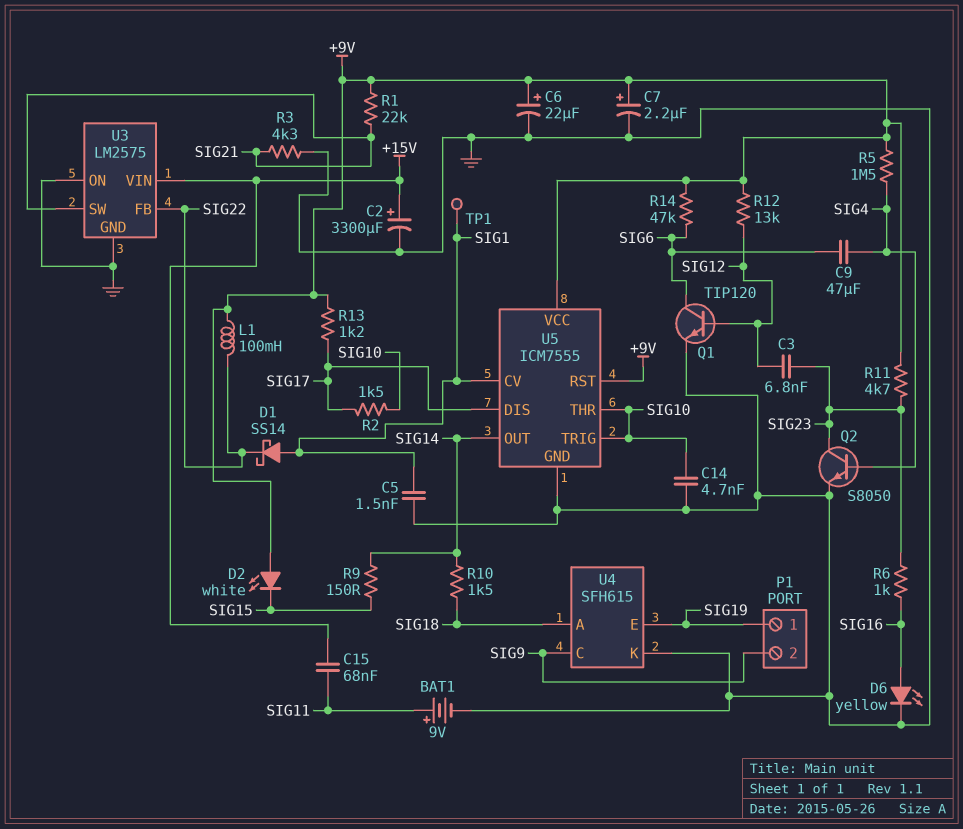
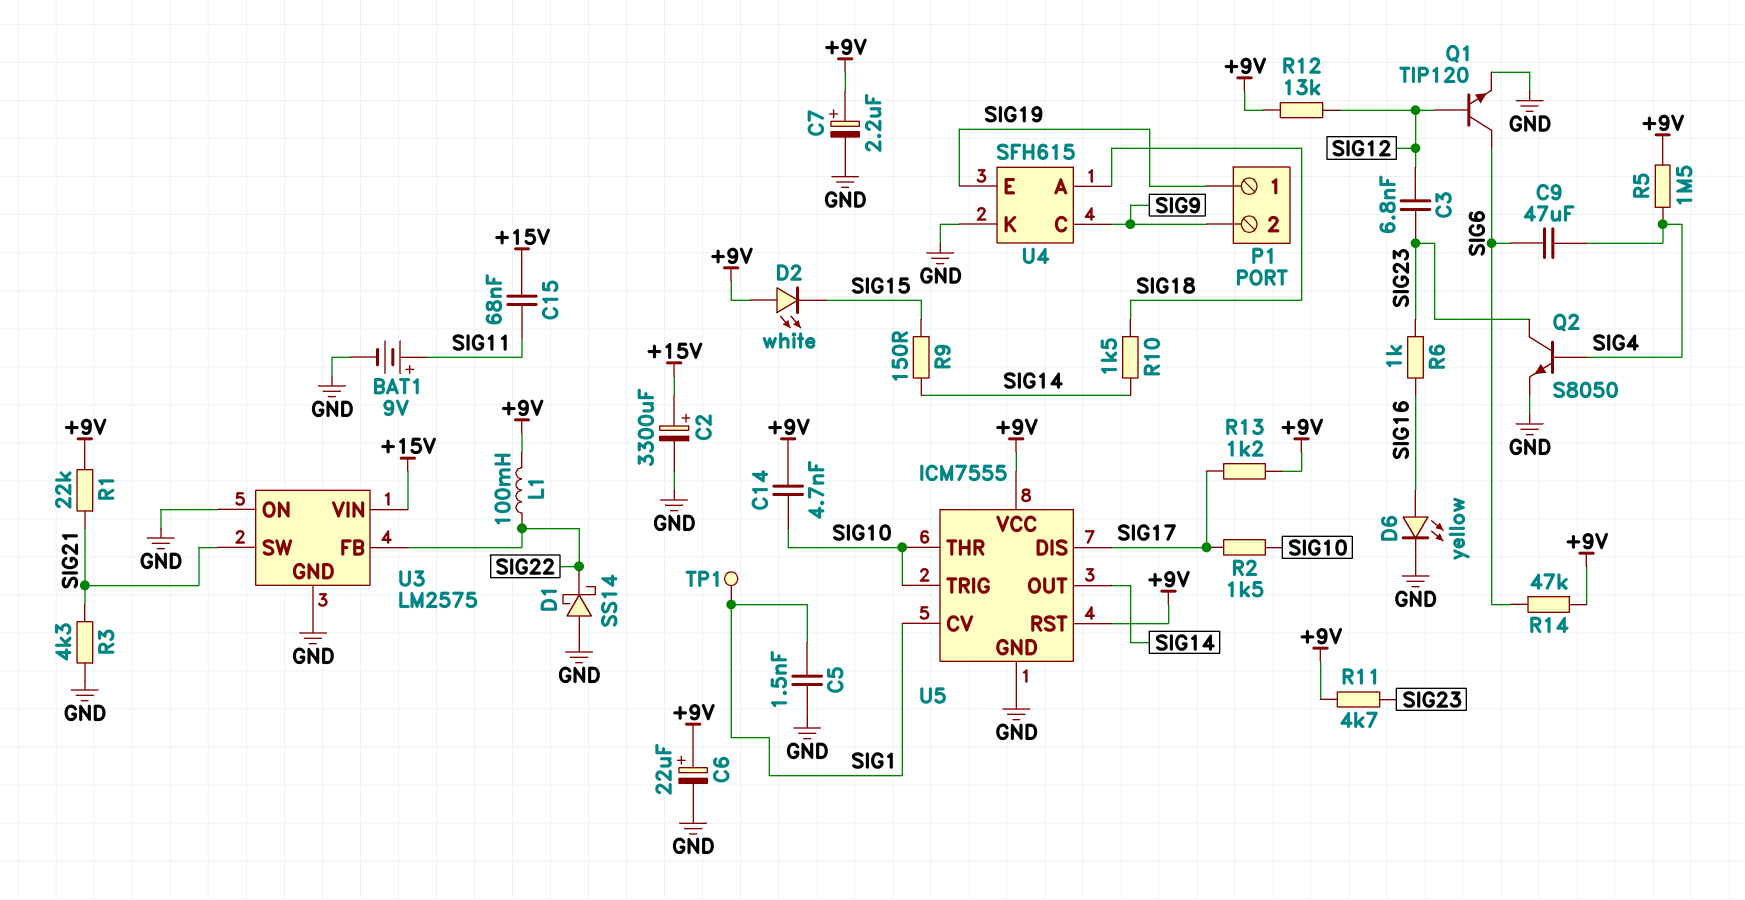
C14: 4.7nF (GND, SIG10) -> 4.7nF (+9V, SIG10)
D1: schottky SS14 (A SIG1, K SIG22) -> schottky SS14 (A GND, K SIG22)

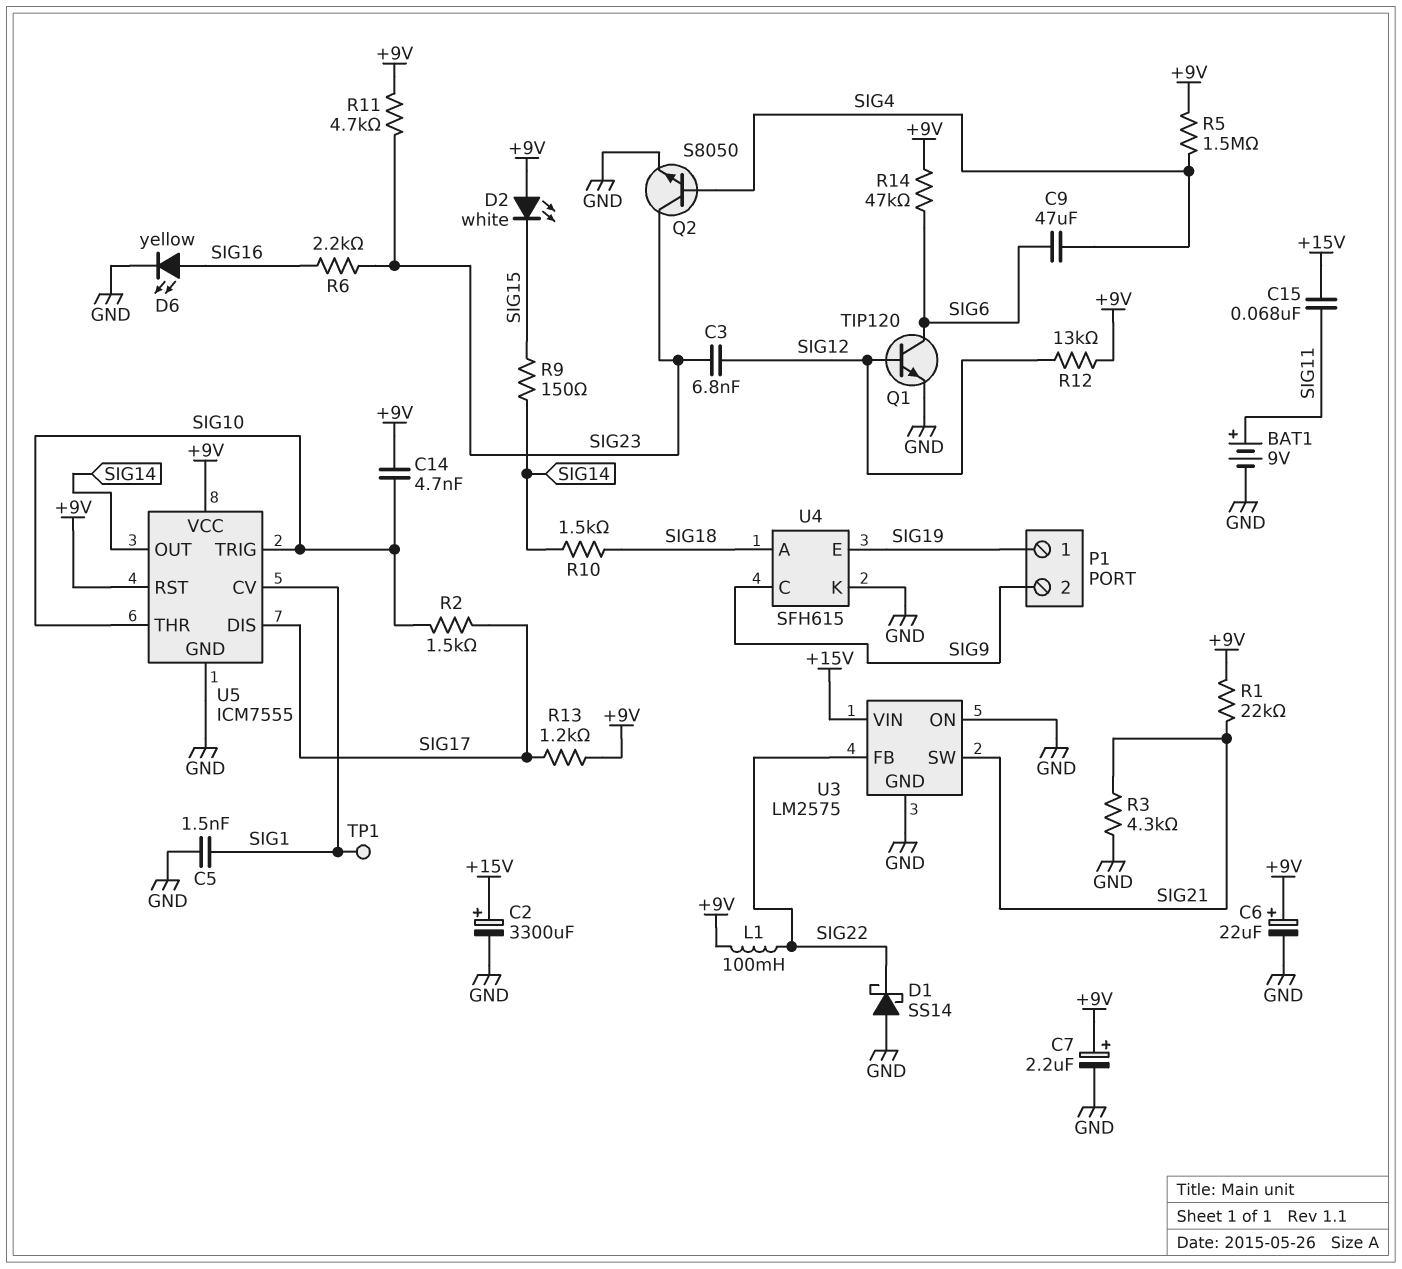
R6: 1k (SIG16, SIG23) -> 2.2k (SIG16, SIG23)

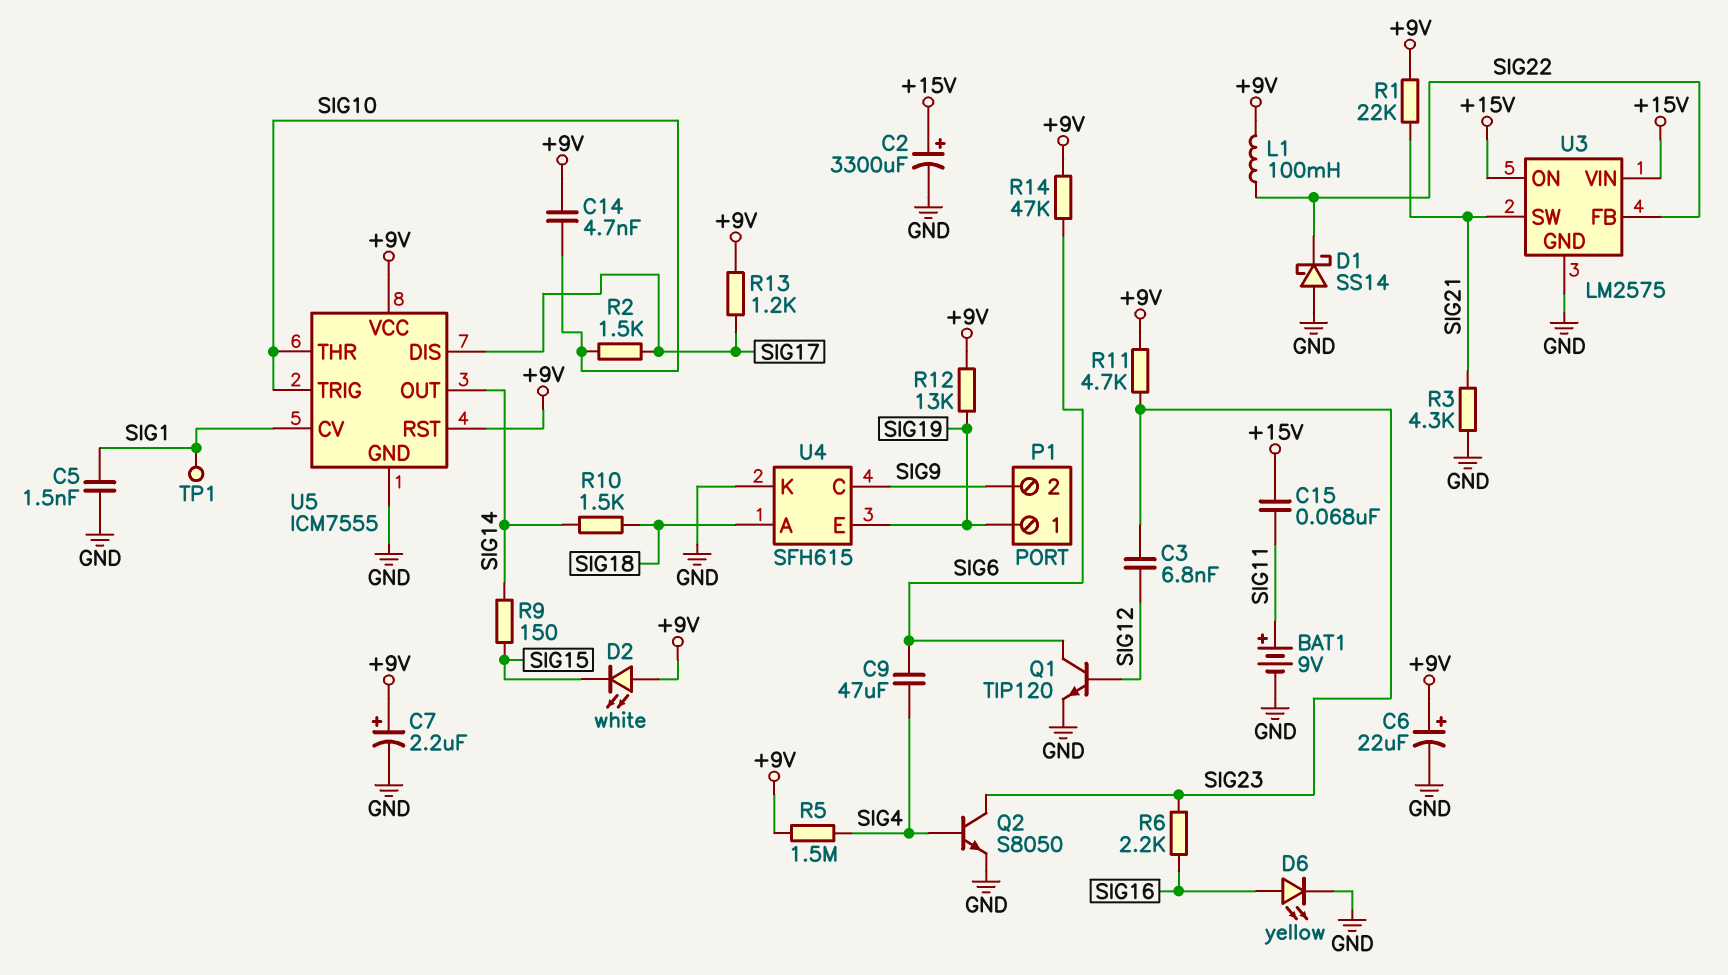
R12: 13k (+9V, SIG12) -> 13k (+9V, SIG19)
U3 pin ON: GND -> +15V

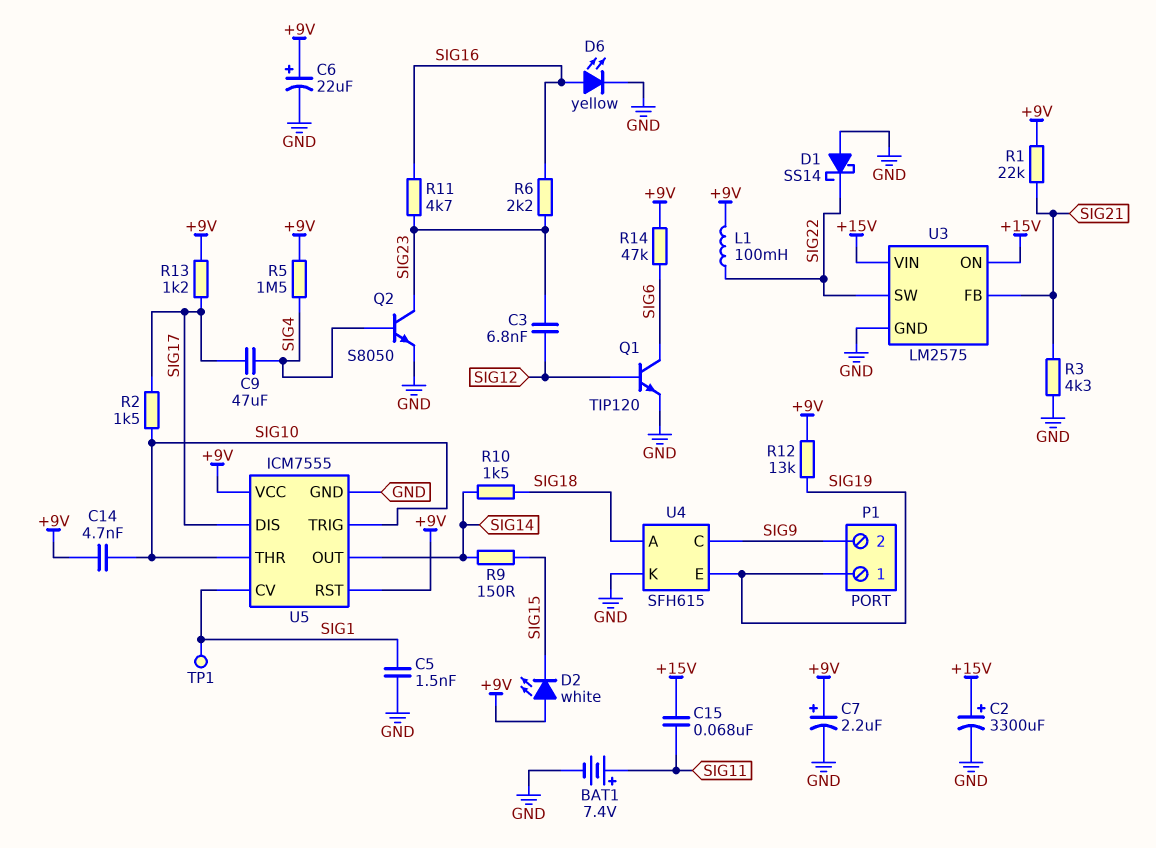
BAT1: 9V (plus SIG11, minus GND) -> 7.4V (plus SIG11, minus GND)
C9: 47uF (SIG4, SIG6) -> 47uF (SIG4, SIG17)
R11: 4.7k (+9V, SIG23) -> 4.7k (SIG16, SIG23)
U3 pin FB: SIG22 -> SIG21
U3 pin SW: SIG21 -> SIG22

